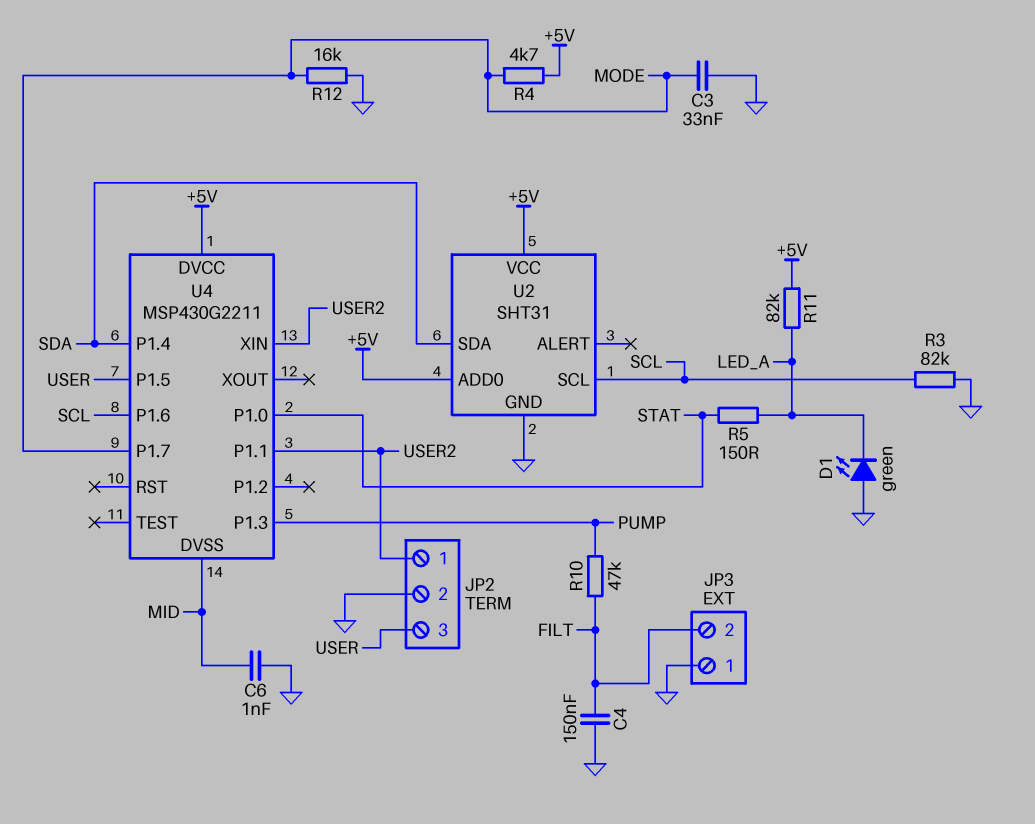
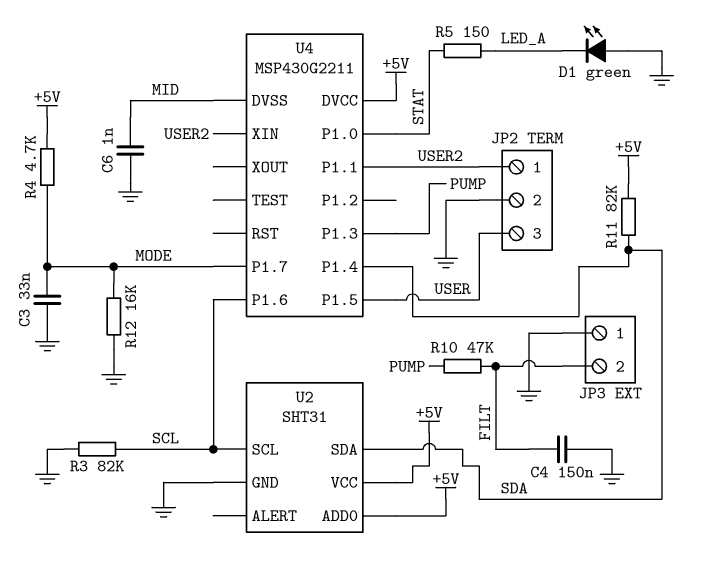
R11: 82k (+5V, LED_A) -> 82k (+5V, SDA)

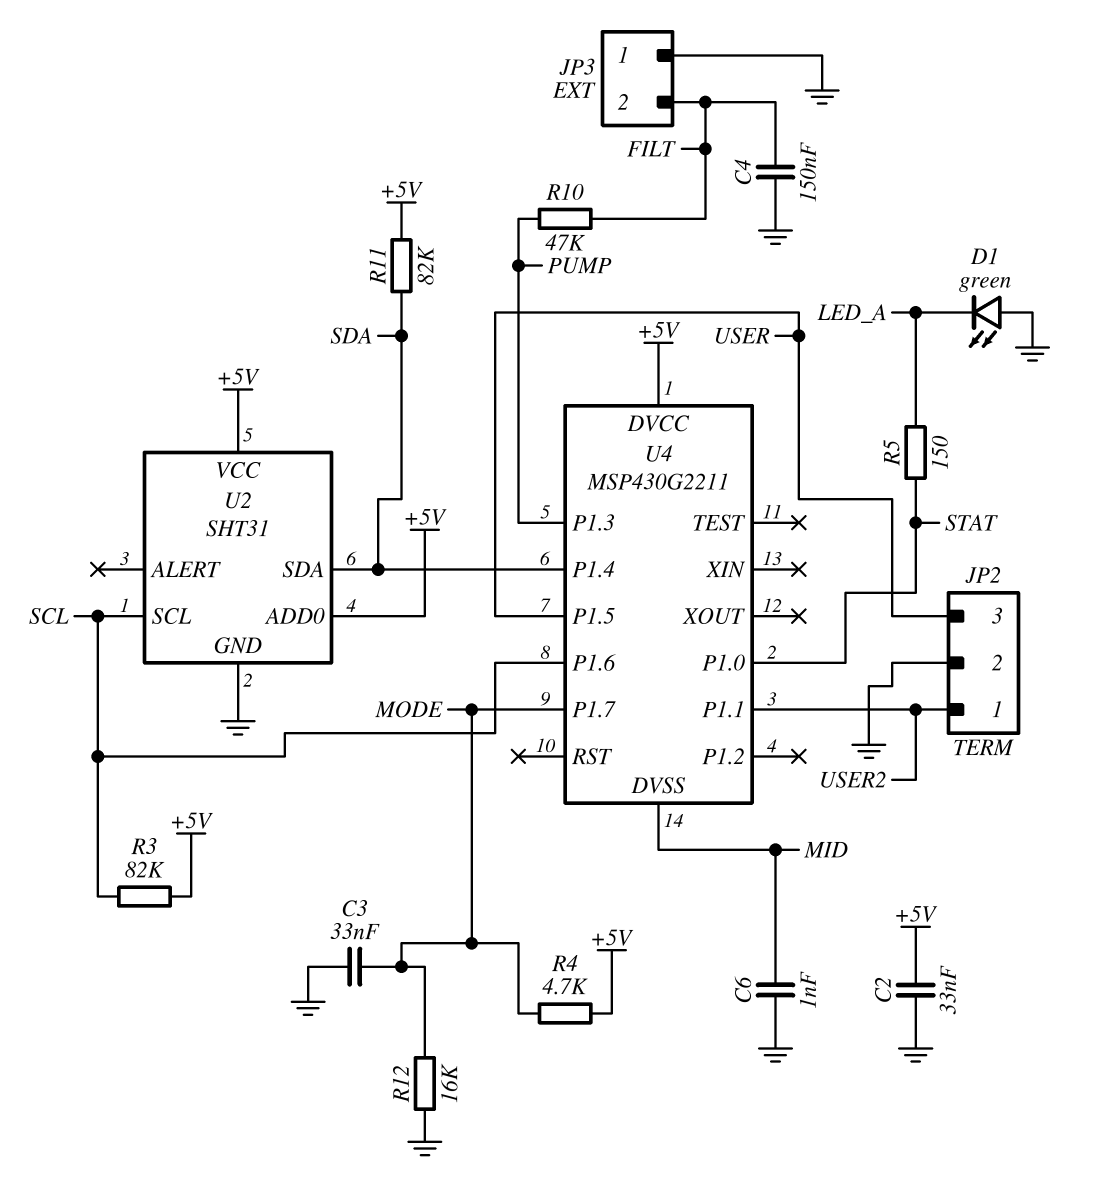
C2: none -> 33nF (+5V, GND)
R3: 82k (GND, SCL) -> 82k (+5V, SCL)
U4 pin XIN: USER2 -> none

